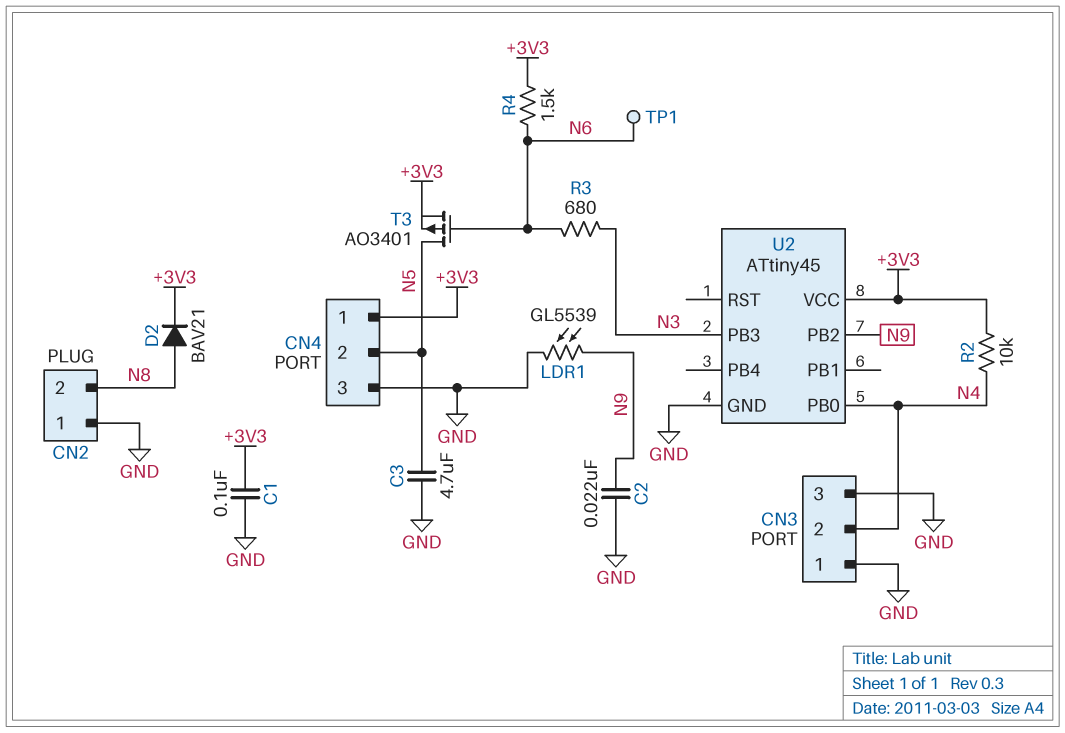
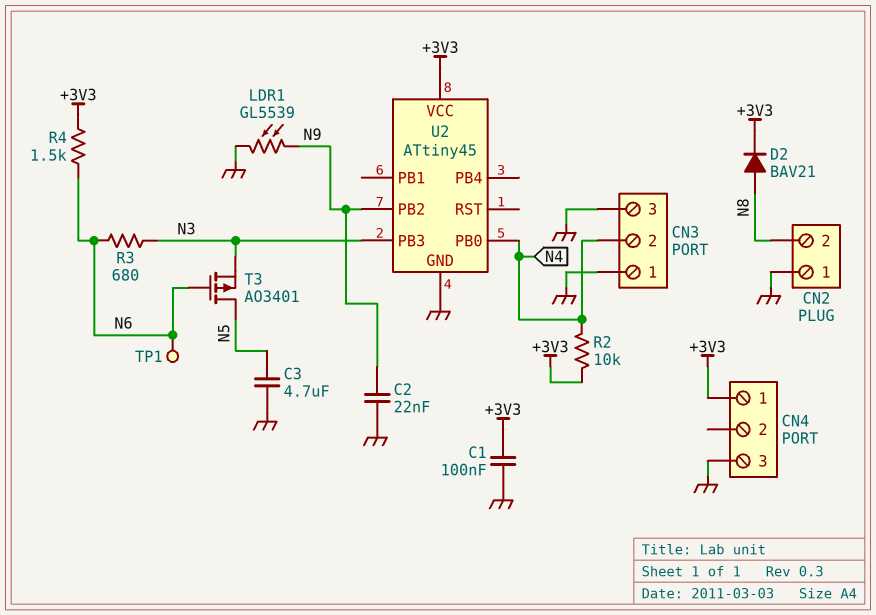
CN4 pin 2: N5 -> none
T3: PMOS AO3401 (G N6, D N5, S +3V3) -> PMOS AO3401 (G N6, D N5, S N3)

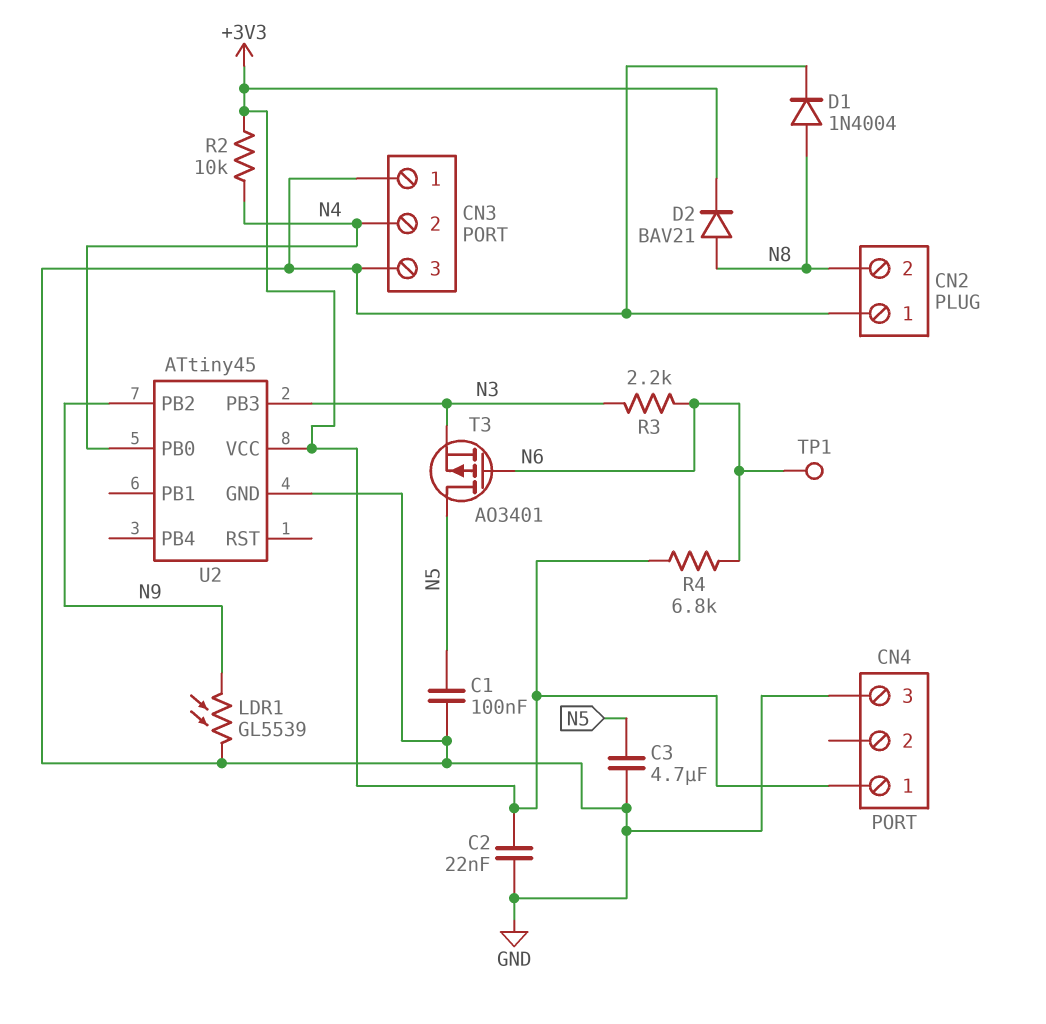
C1: 100nF (+3V3, GND) -> 100nF (GND, N5)
C2: 22nF (GND, N9) -> 22nF (+3V3, GND)
D1: none -> diode 1N4004 (A N8, K GND)
R3: 680 (N3, N6) -> 2.2k (N3, N6)
R4: 1.5k (+3V3, N6) -> 6.8k (+3V3, N6)

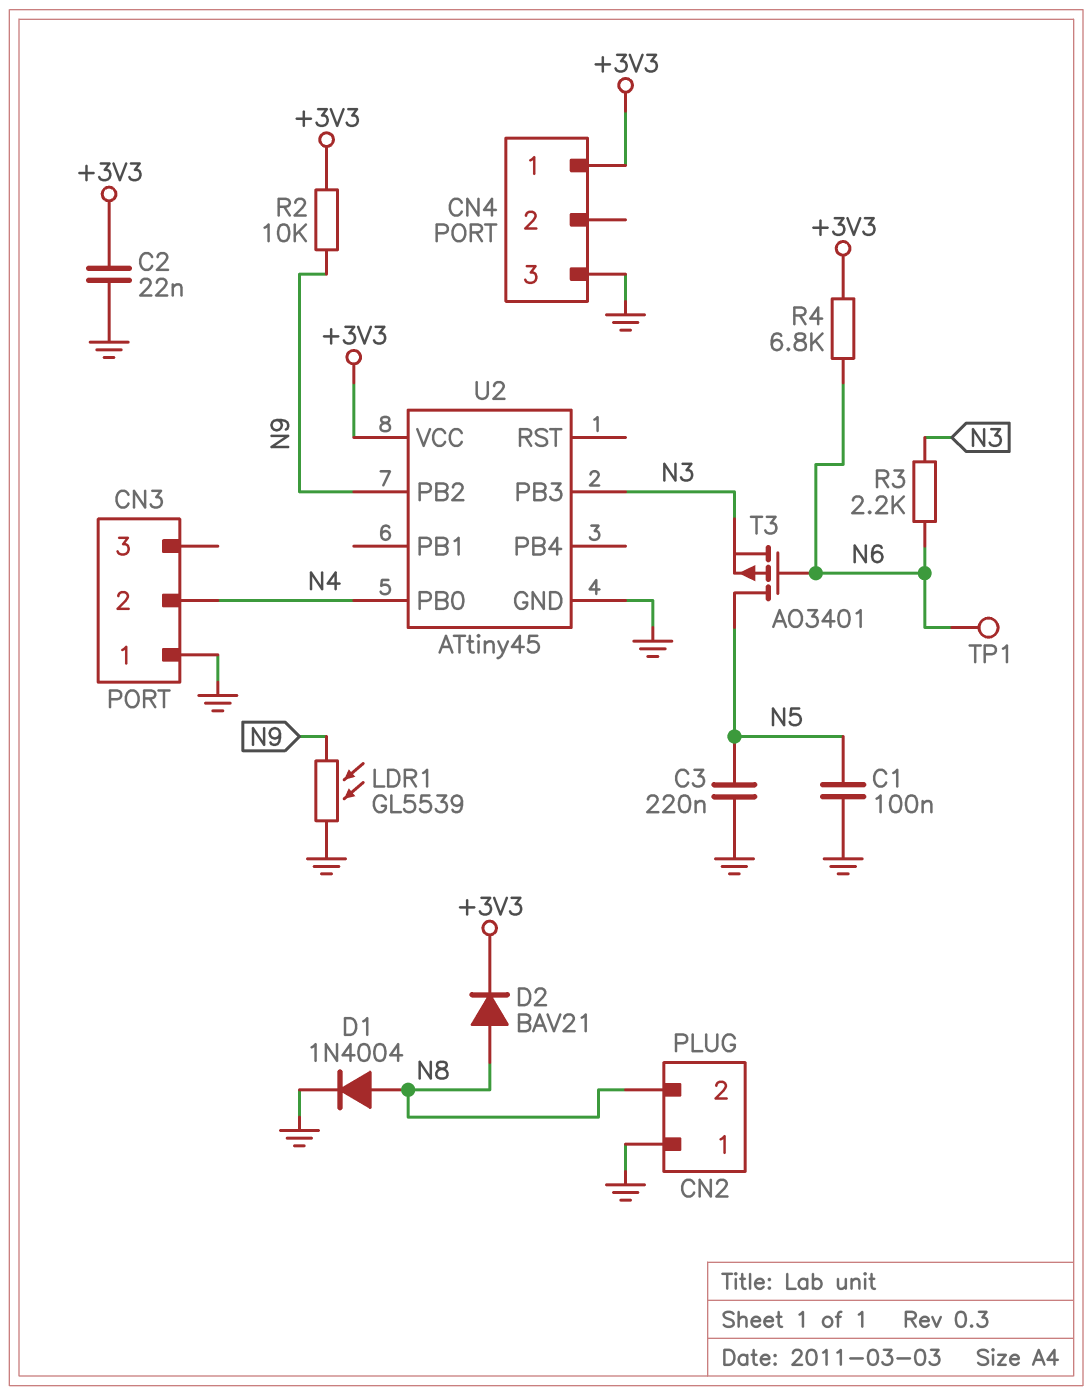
C3: 4.7uF (GND, N5) -> 220nF (GND, N5)
CN3 pin 3: GND -> none
R2: 10k (+3V3, N4) -> 10k (+3V3, N9)

